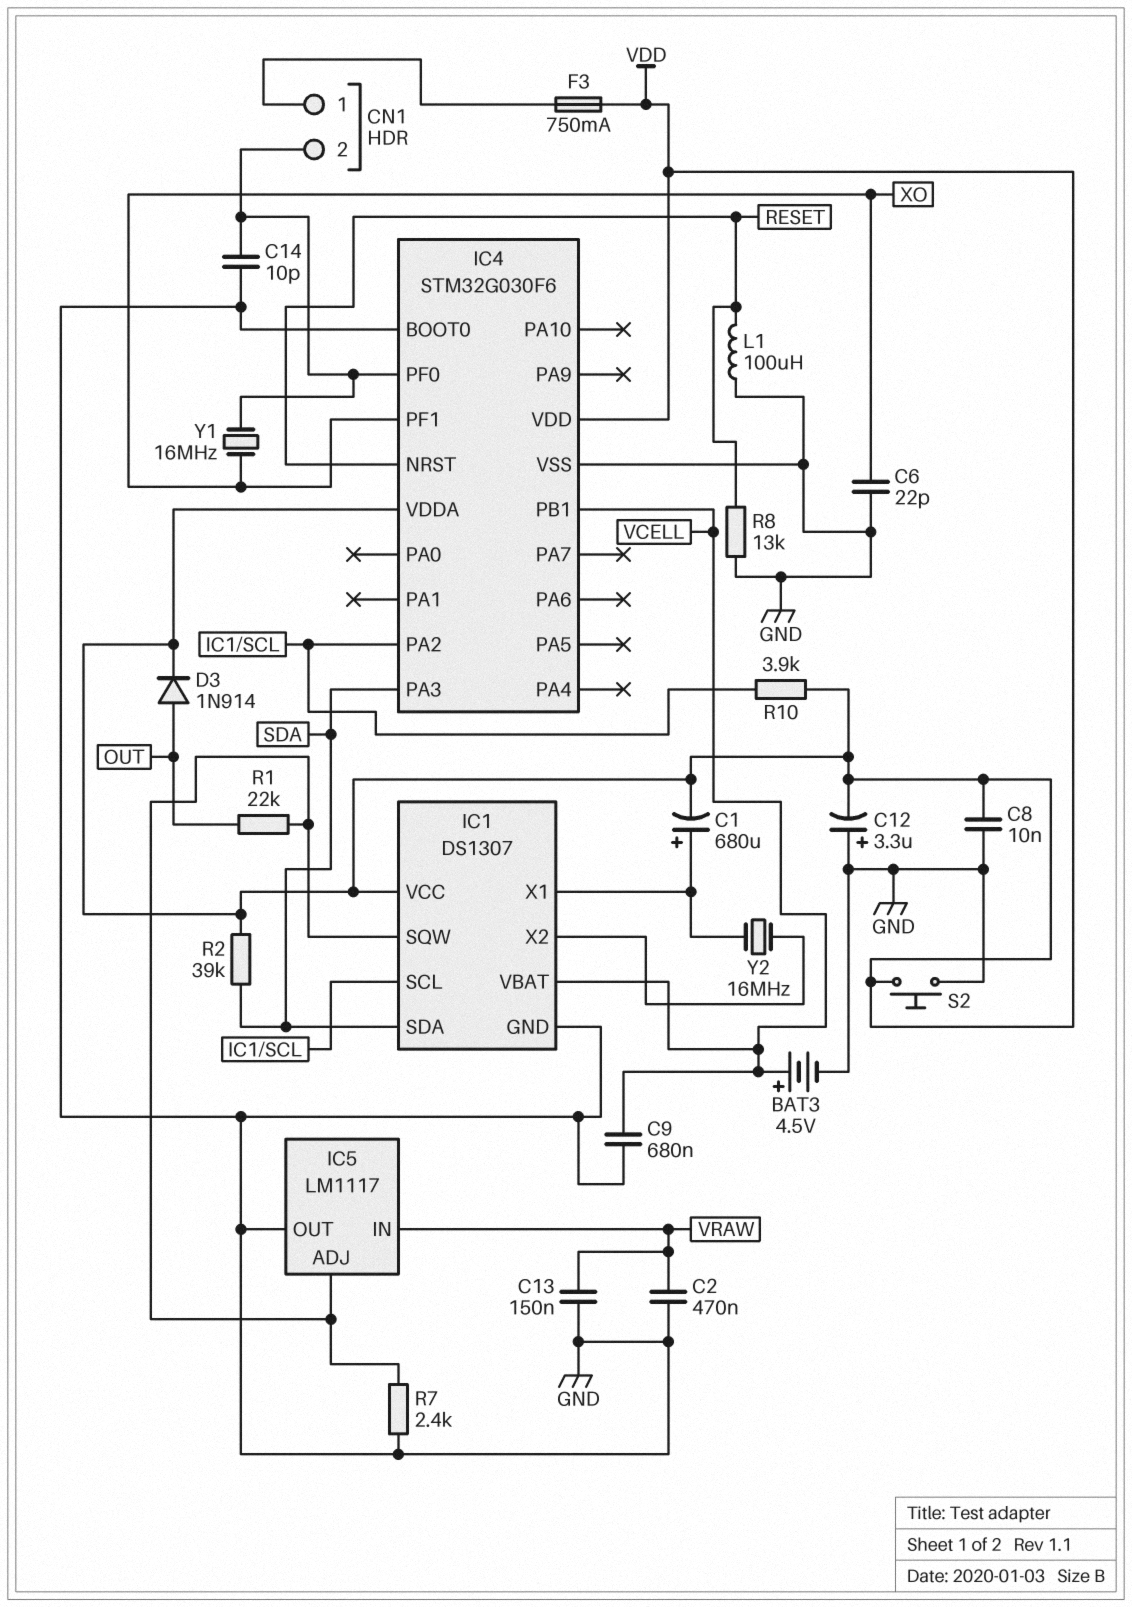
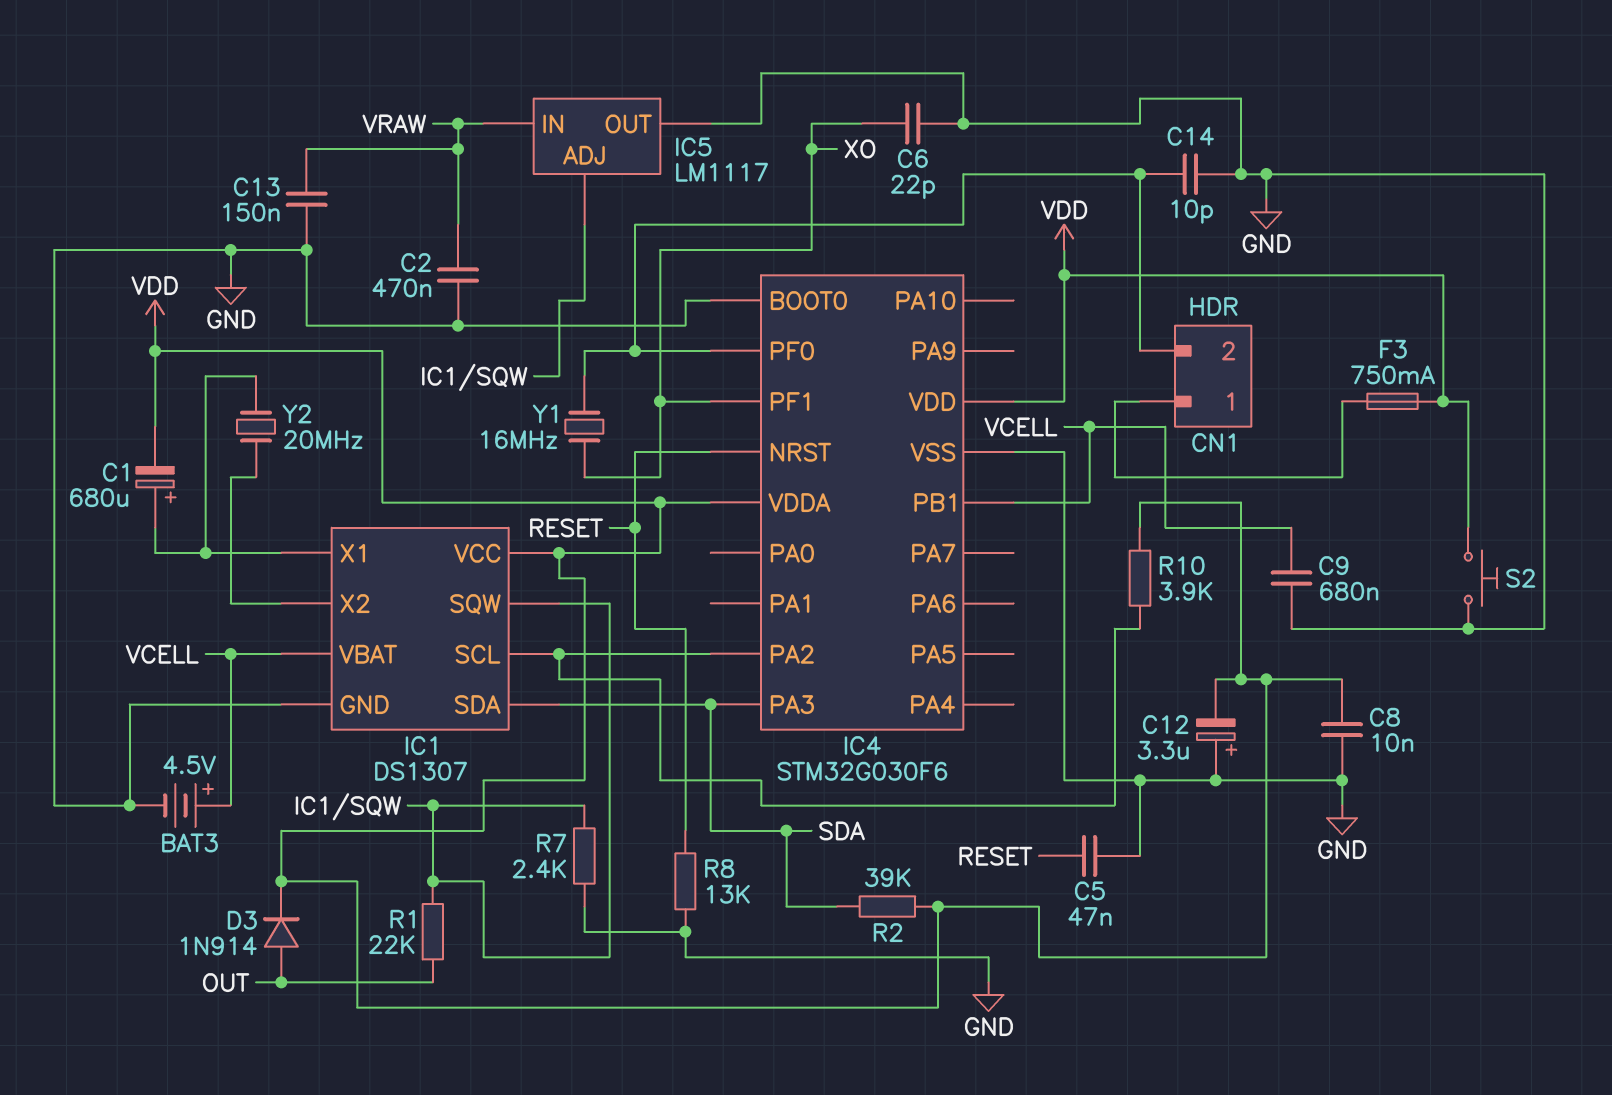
C5: none -> 47nF (GND, RESET)
L1: 100uH (GND, RESET) -> none
Y2: 16MHz (IC1/X1, IC1/X2) -> 20MHz (IC1/X1, IC1/X2)

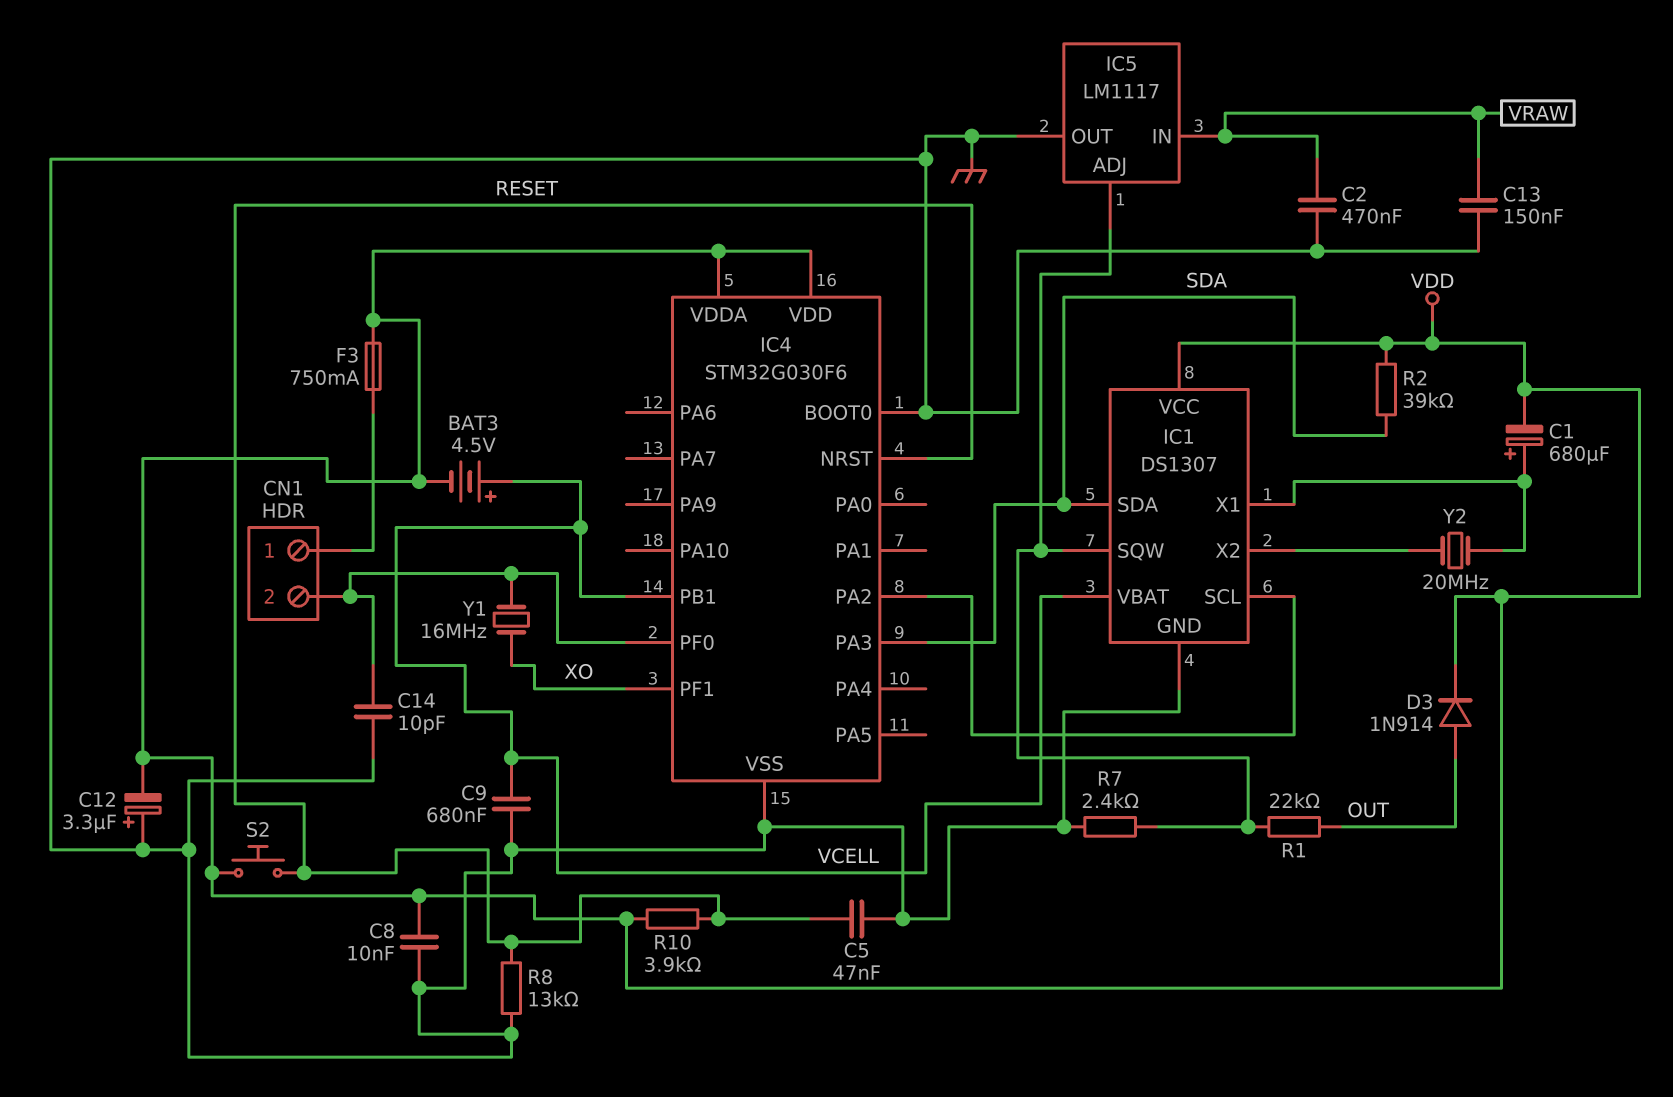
BAT3: 4.5V (plus VCELL, minus GND) -> 4.5V (plus VCELL, minus VDD)
C6: 22pF (GND, XO) -> none
R10: 3.9k (IC1/SCL, VDD) -> 3.9k (RESET, VDD)
S2: button (GND, VDD) -> button (RESET, VDD)

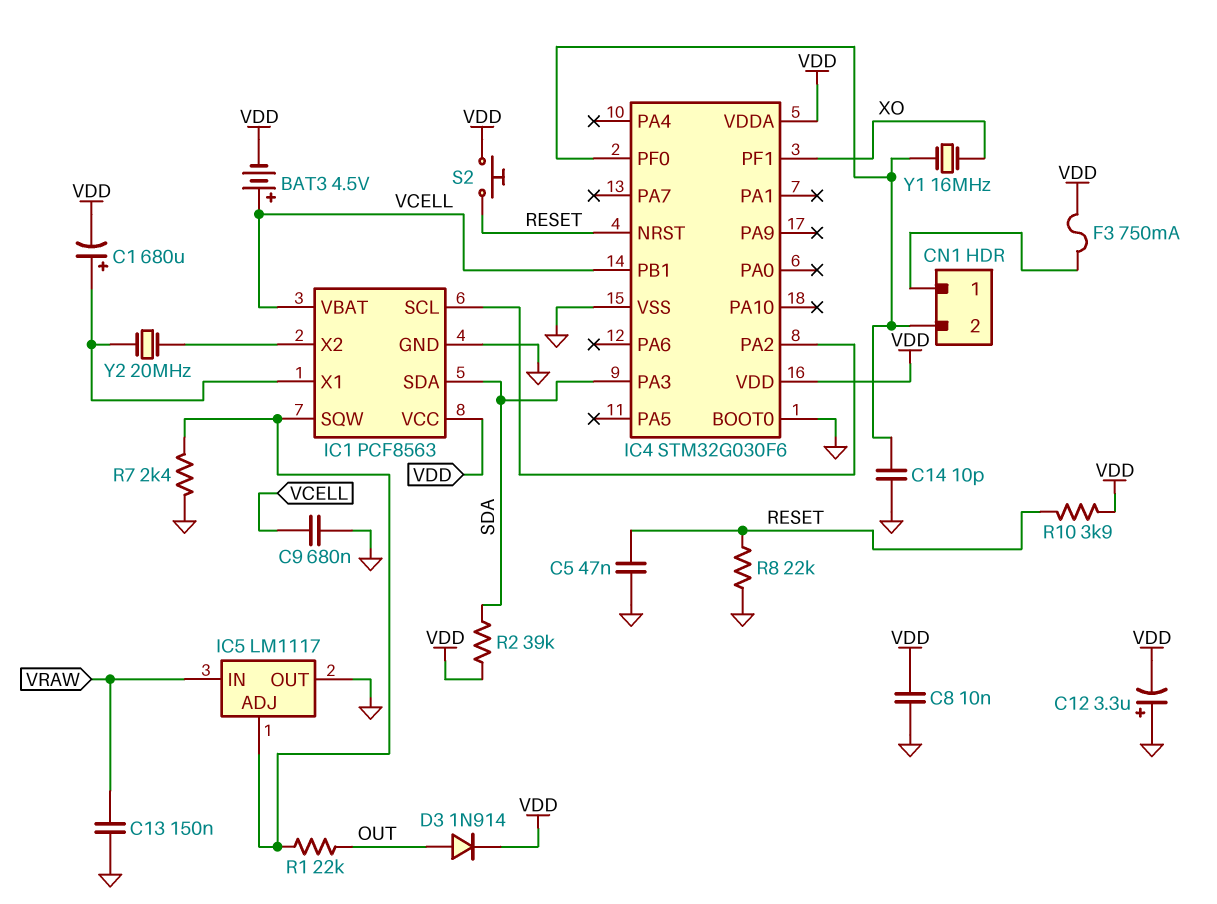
C2: 470nF (GND, VRAW) -> none
IC1: DS1307 -> PCF8563
R8: 13k (GND, RESET) -> 22k (GND, RESET)

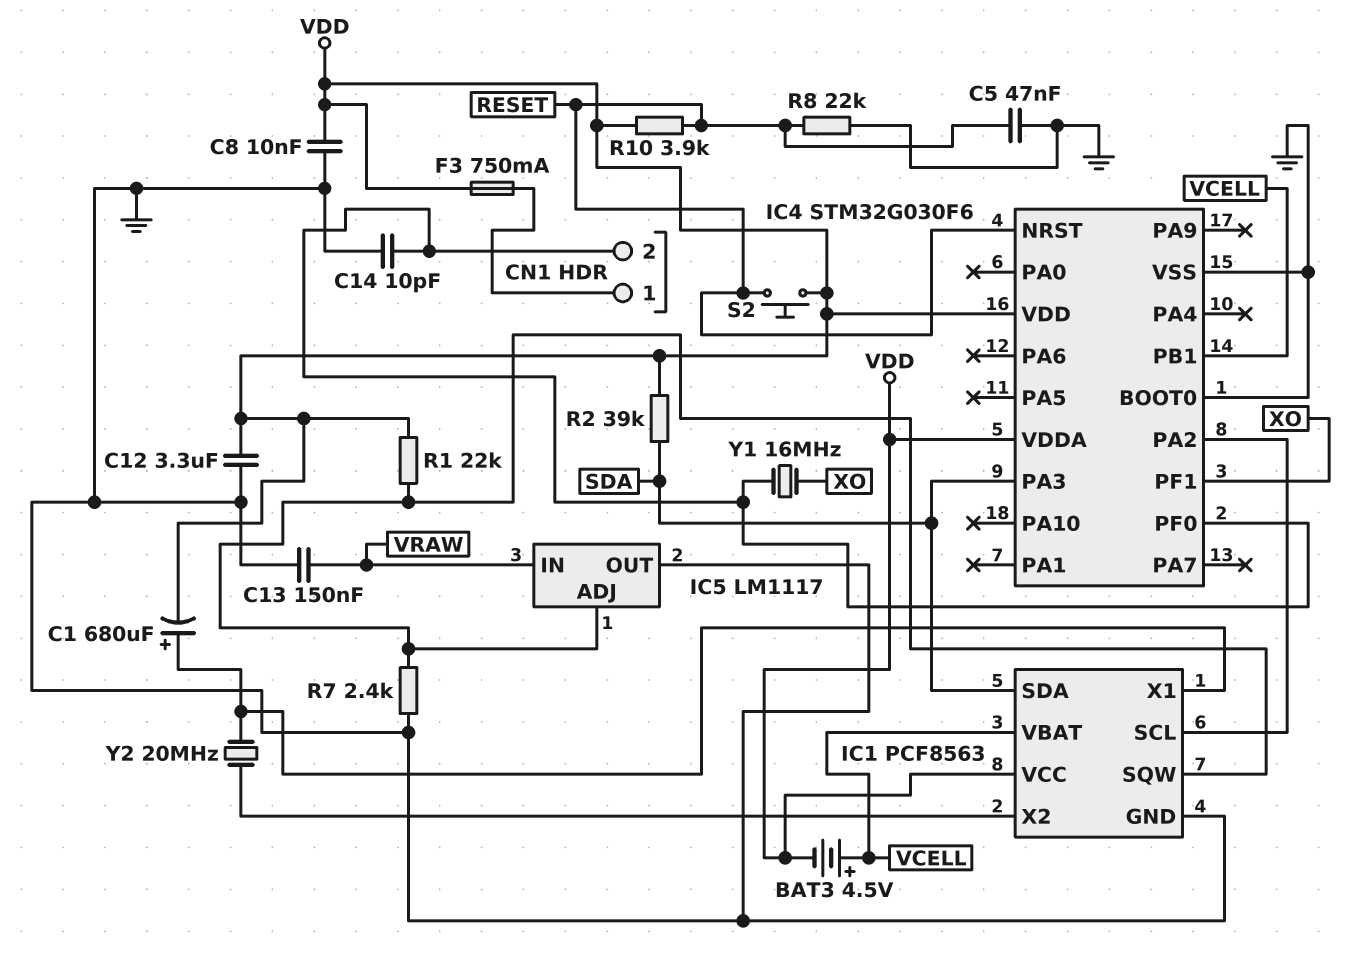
C9: 680nF (GND, VCELL) -> none
C12: 3.3uF (plus GND, minus VDD) -> 3.3uF (GND, VDD)
D3: diode 1N914 (A OUT, K VDD) -> none
R1: 22k (IC1/SQW, OUT) -> 22k (IC1/SQW, VDD)

